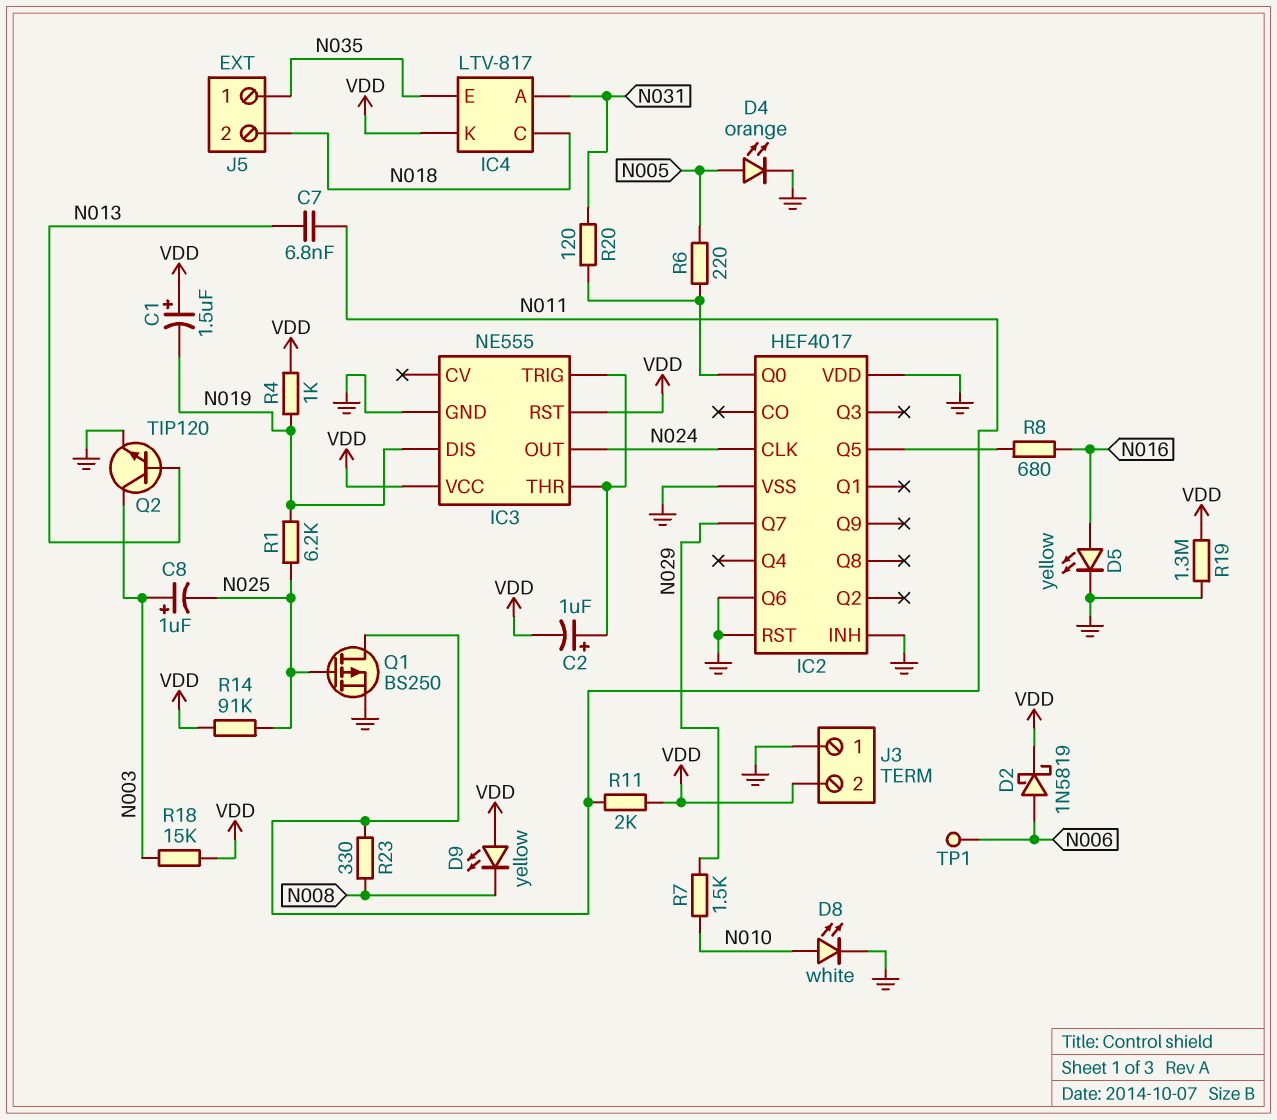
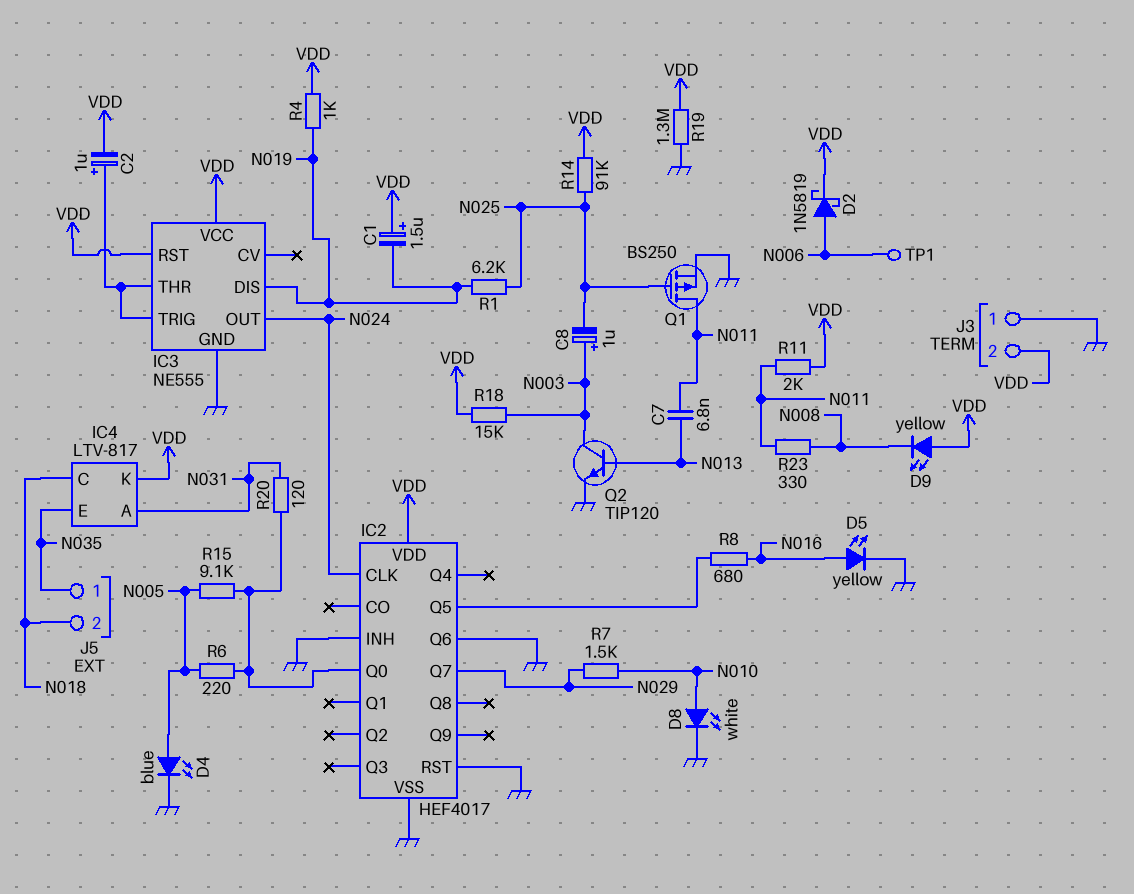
D4: LED orange (A N005, K GND) -> LED blue (A N005, K GND)
IC2 pin VDD: GND -> VDD
R15: none -> 9.1k (IC2/Q0, N005)

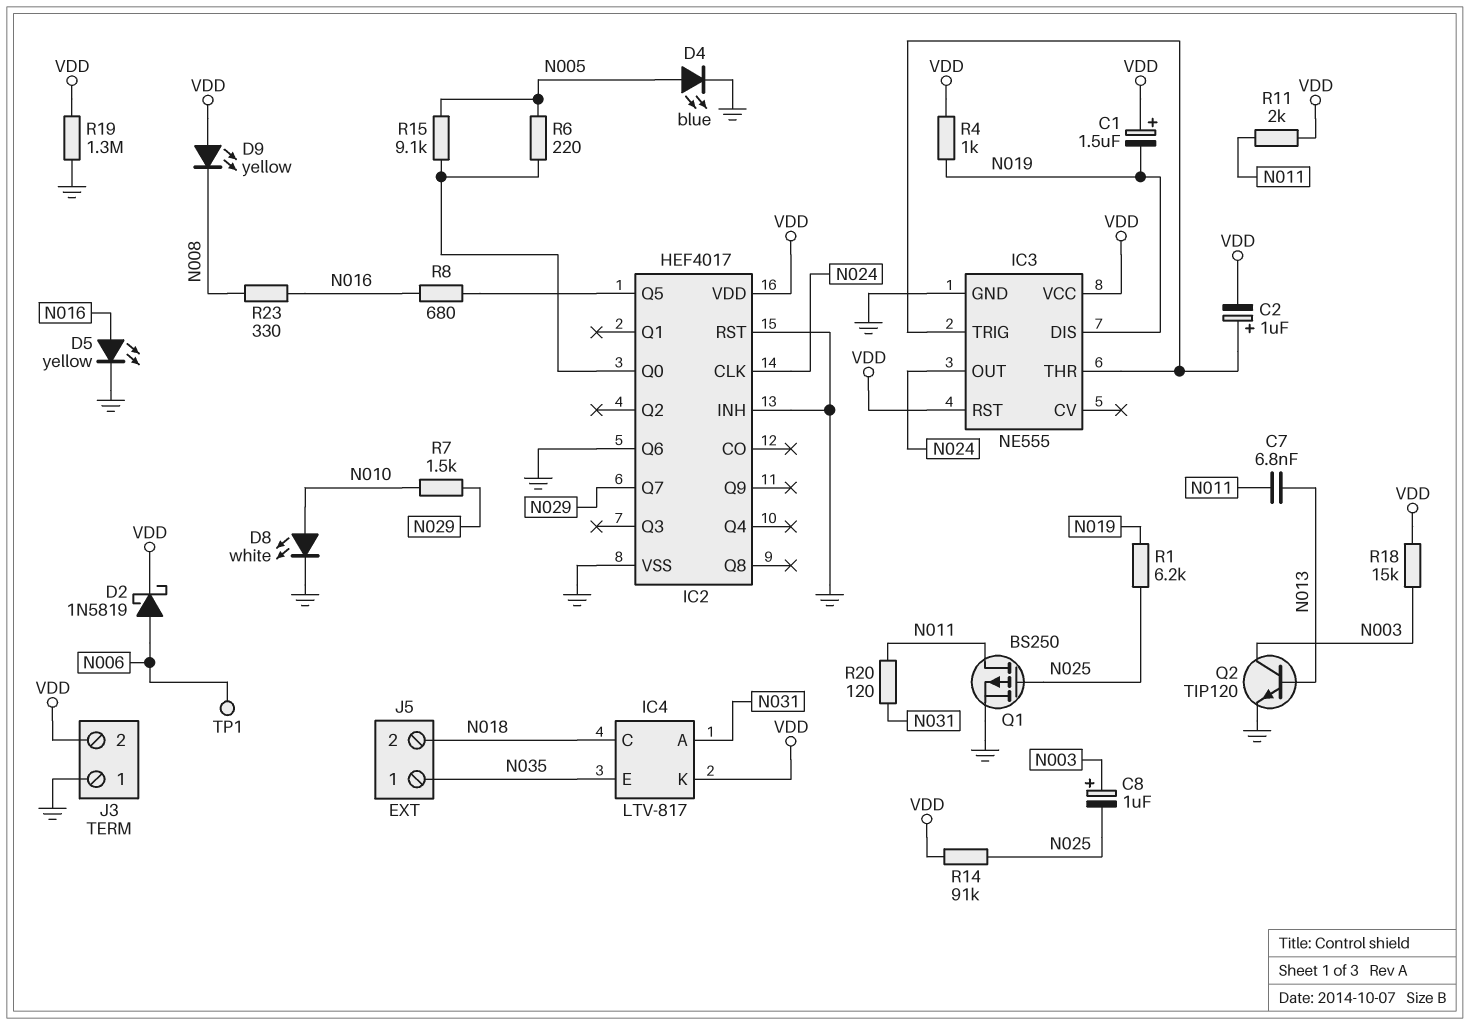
R20: 120 (IC2/Q0, N031) -> 120 (N011, N031)
R23: 330 (N008, N011) -> 330 (N008, N016)

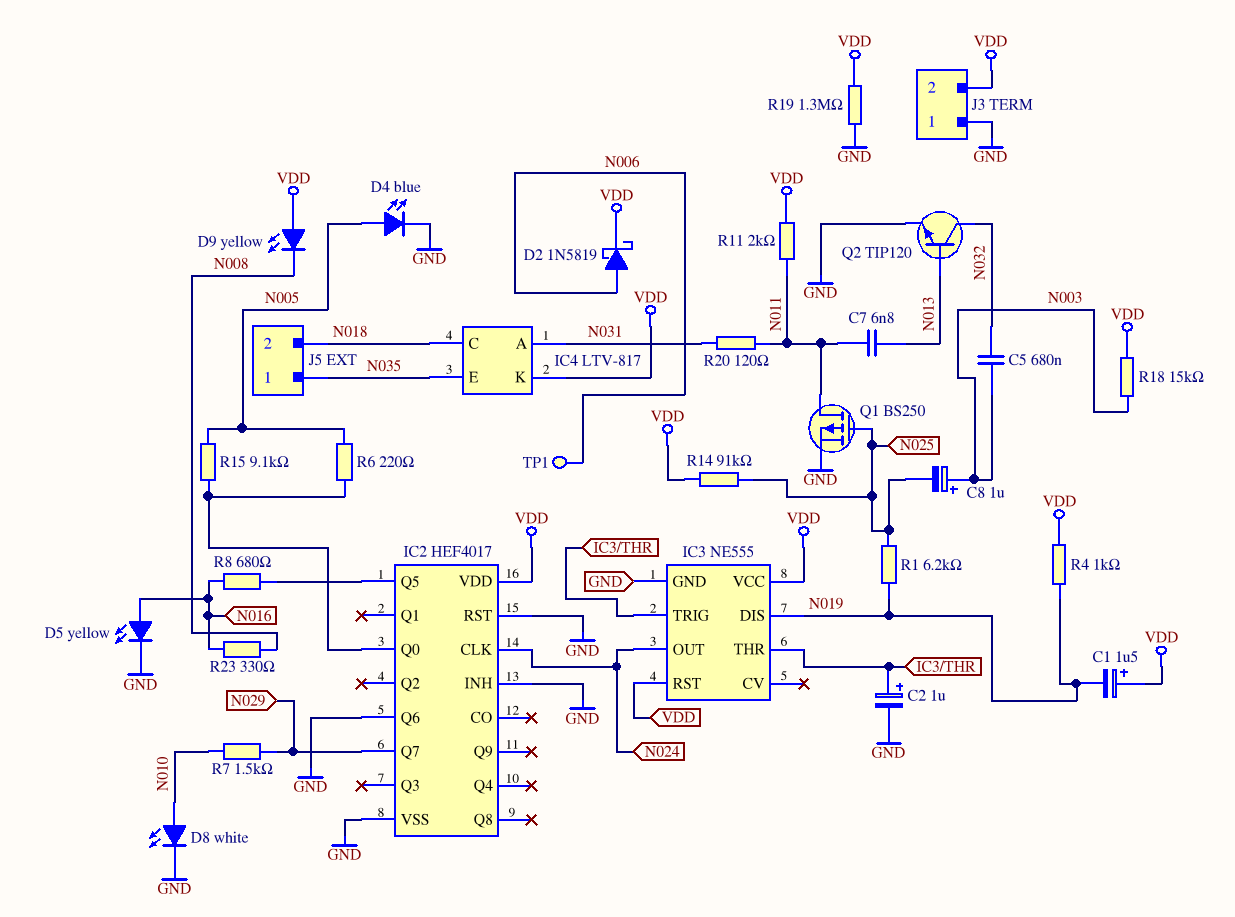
C2: 1uF (plus IC3/THR, minus VDD) -> 1uF (plus IC3/THR, minus GND)
C5: none -> 680nF (N003, N032)
Q2: NPN TIP120 (B N013, C N003, E GND) -> NPN TIP120 (B N013, C N032, E GND)

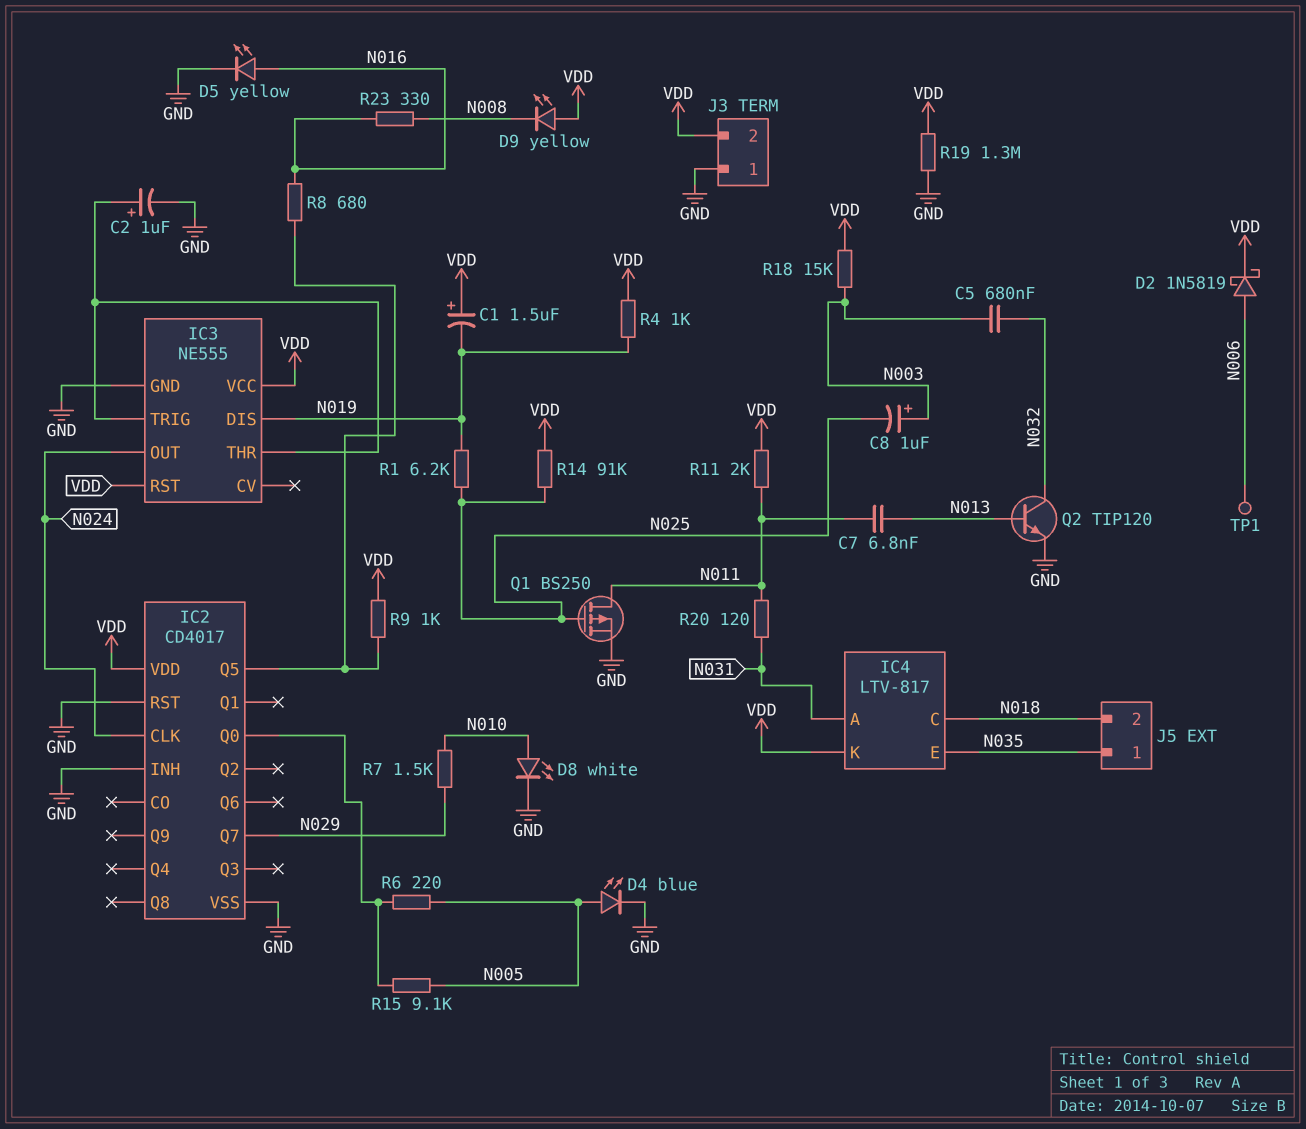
IC2: HEF4017 -> CD4017
IC2 pin Q6: GND -> none
R9: none -> 1k (IC2/Q5, VDD)

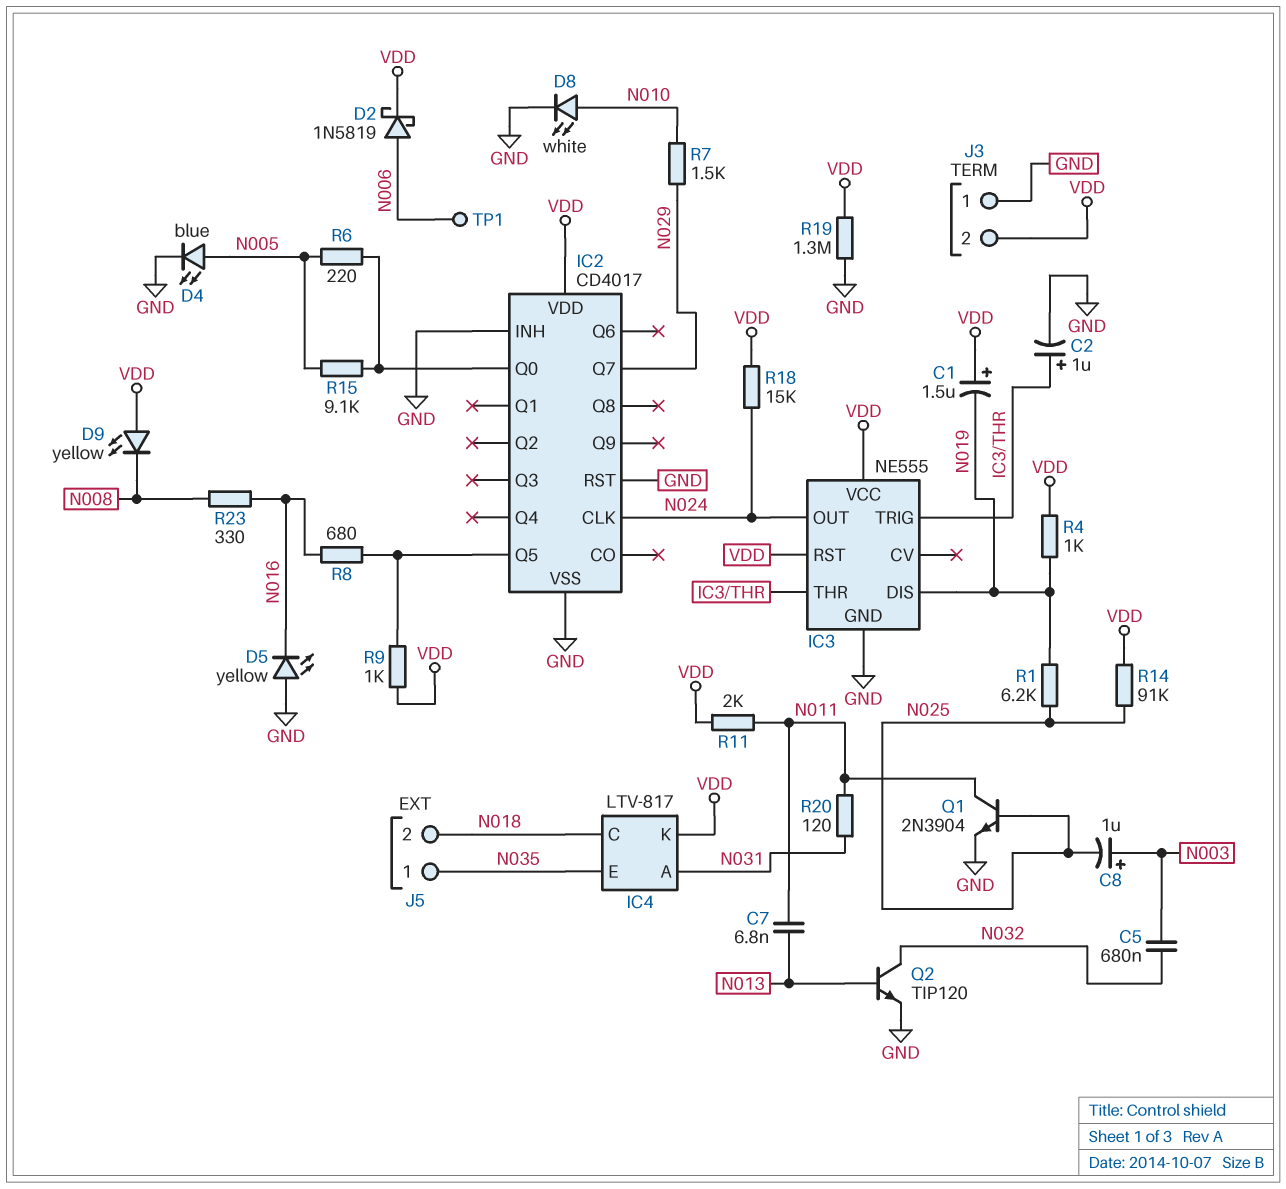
D5: LED yellow (A N016, K GND) -> LED yellow (A GND, K N016)
Q1: PMOS BS250 (G N025, D N011, S GND) -> NPN 2N3904 (B N025, C N011, E GND)
R18: 15k (N003, VDD) -> 15k (N024, VDD)

